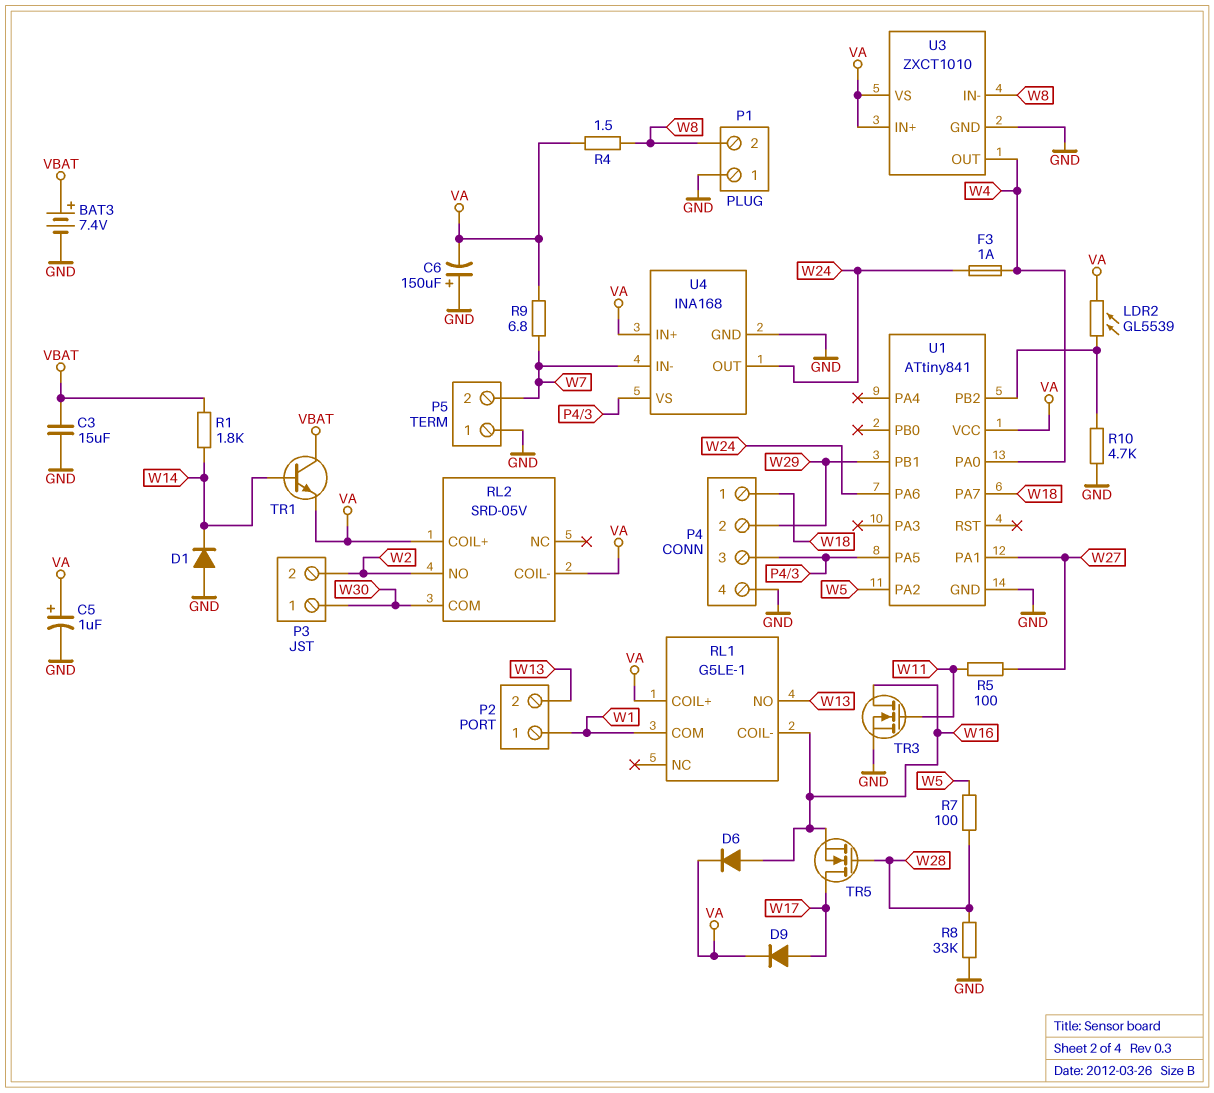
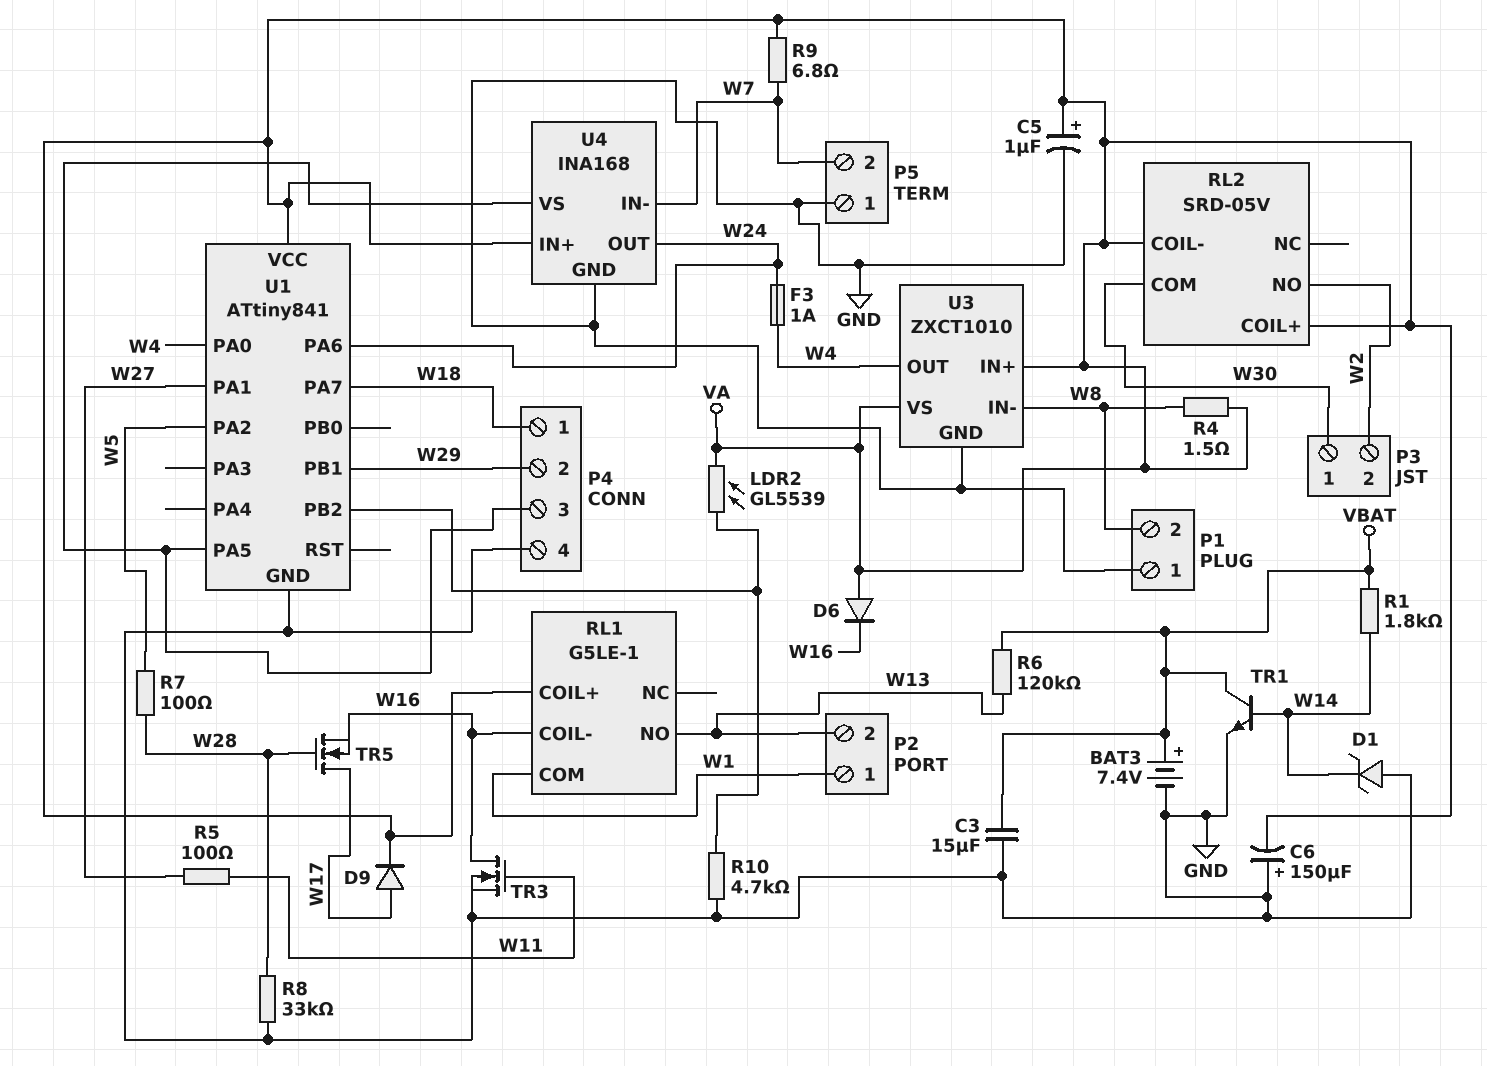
D1: diode (A GND, K W14) -> zener (A GND, K W14)
D6: diode (A W16, K VA) -> diode (A VA, K W16)
R6: none -> 120k (VBAT, W13)
TR1: NPN (B W14, C VBAT, E VA) -> NPN (B W14, C VBAT, E GND)

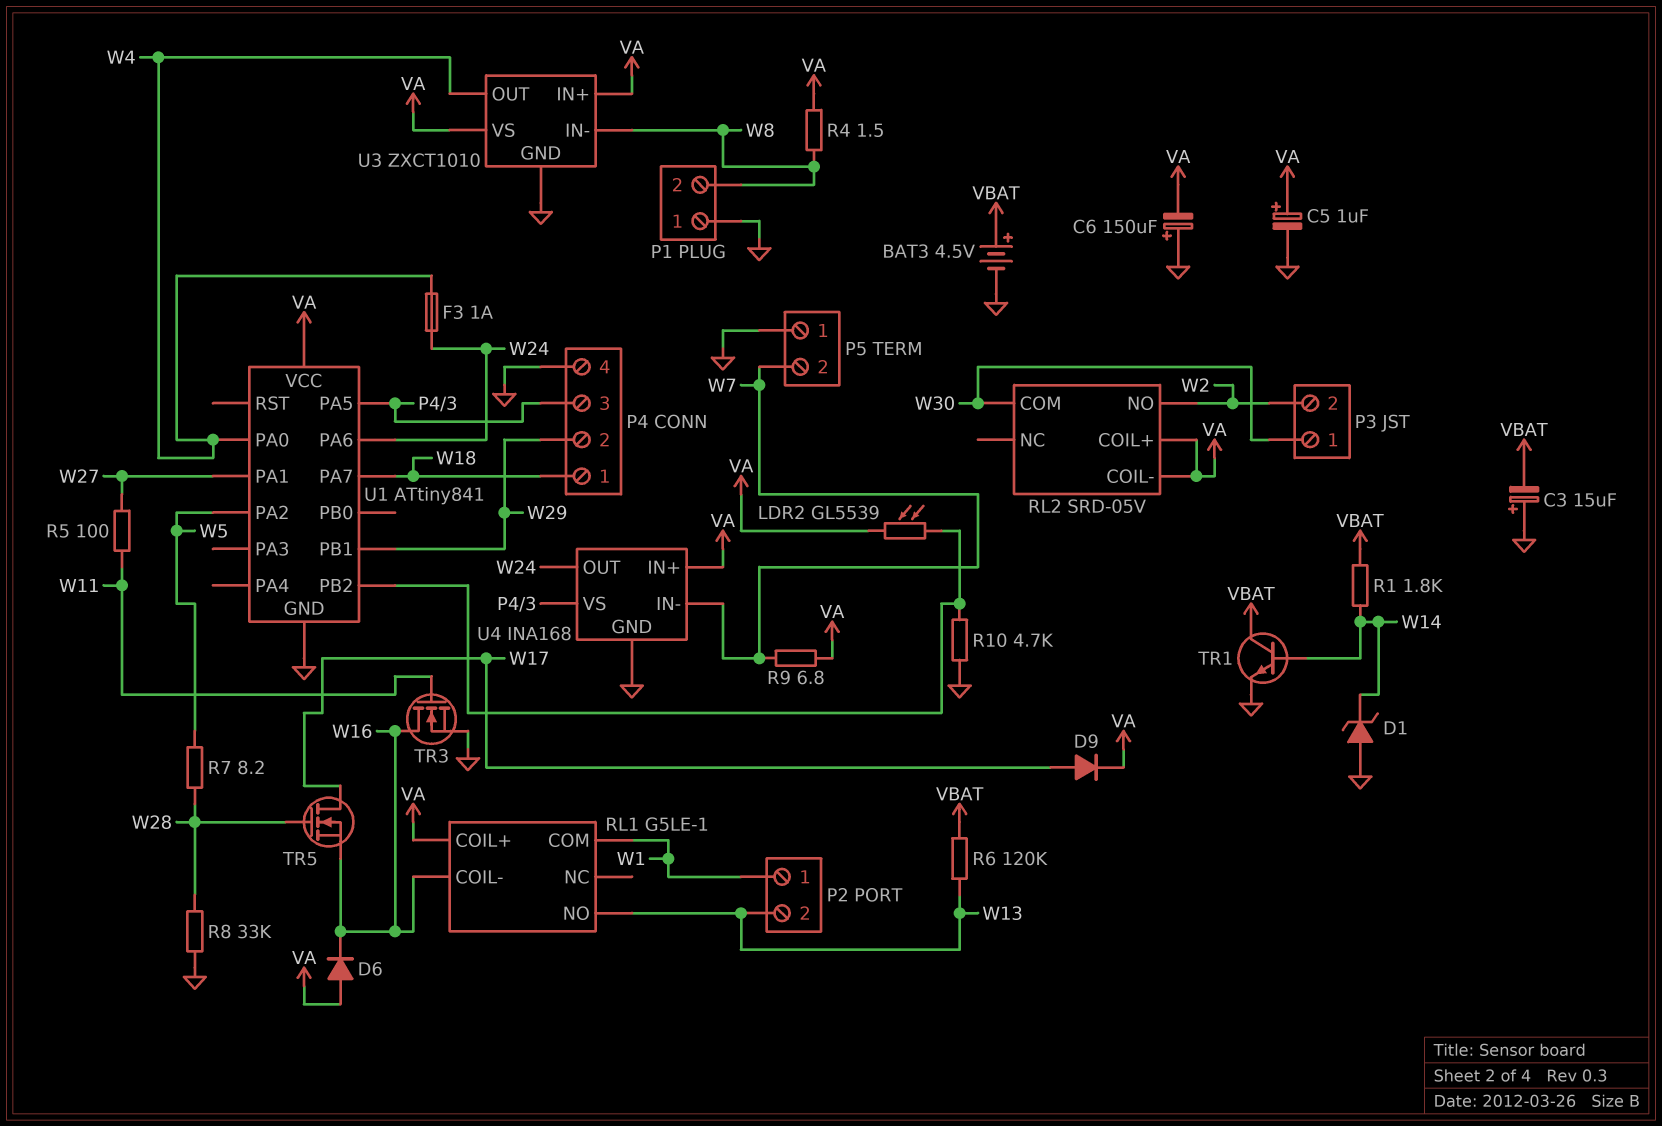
BAT3: 7.4V (plus VBAT, minus GND) -> 4.5V (plus VBAT, minus GND)
C3: 15uF (GND, VBAT) -> 15uF (plus GND, minus VBAT)
R7: 100 (W5, W28) -> 8.2 (W5, W28)

